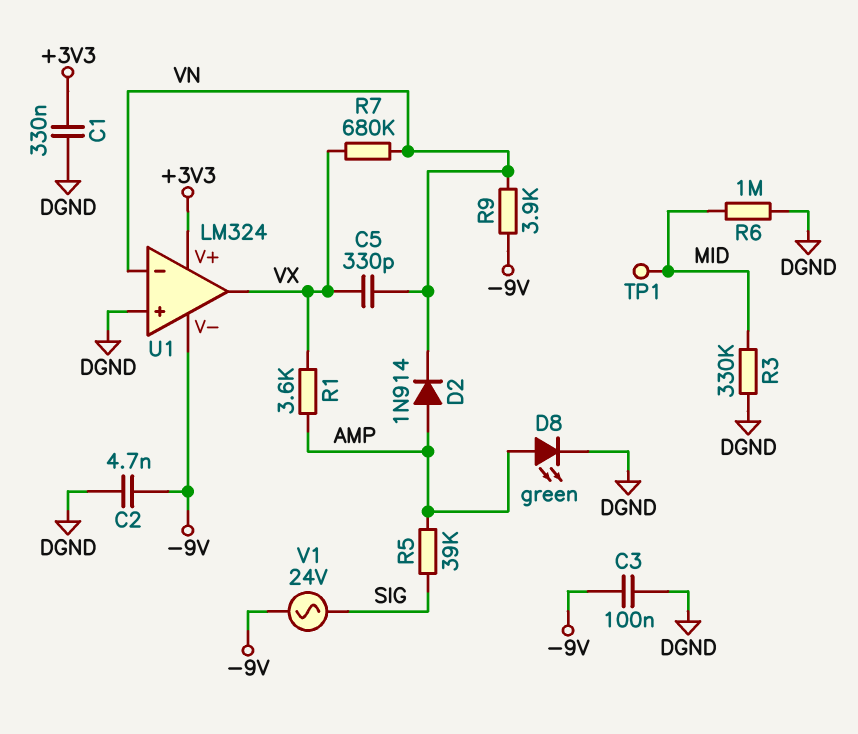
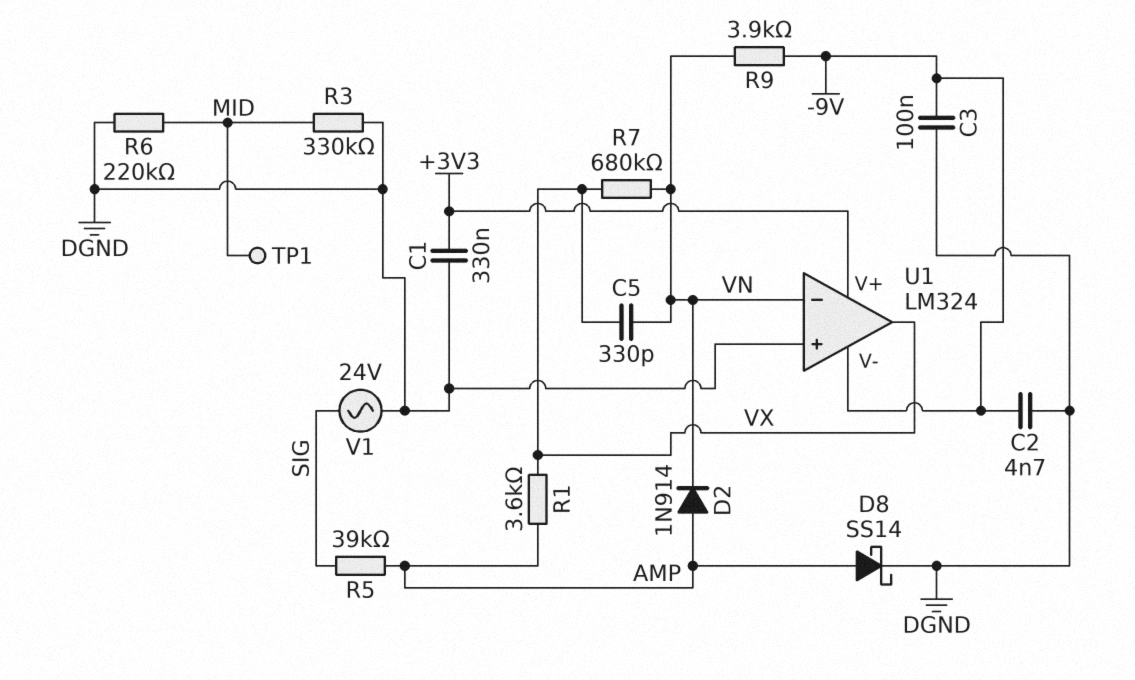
D8: LED green (A AMP, K DGND) -> schottky SS14 (A AMP, K DGND)
R6: 1M (DGND, MID) -> 220k (DGND, MID)
V1: AC 24V (-9V, SIG) -> AC 24V (DGND, SIG)

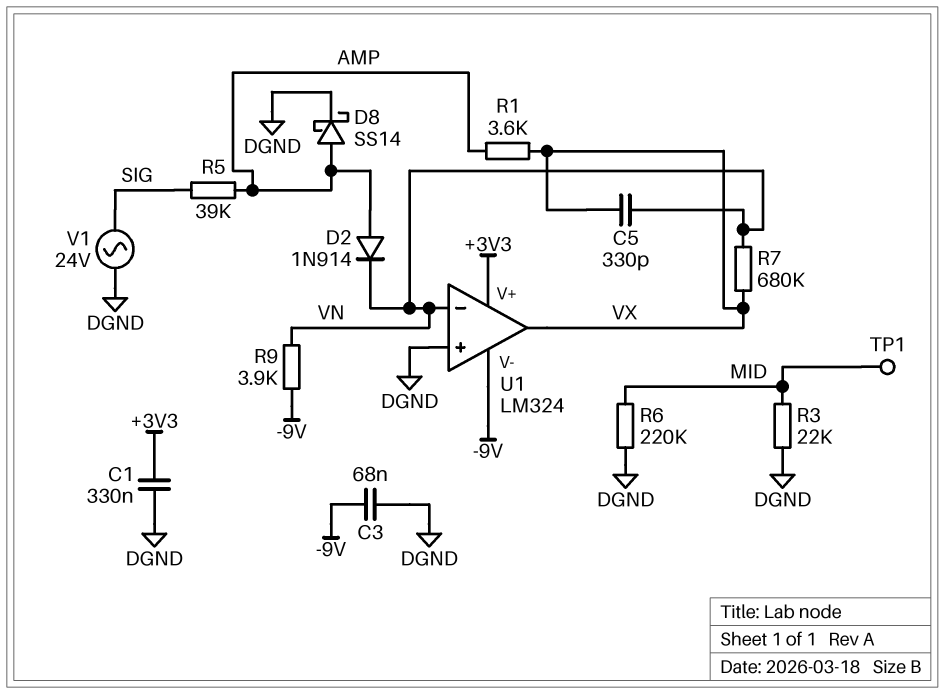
C2: 4.7nF (-9V, DGND) -> none
C3: 100nF (-9V, DGND) -> 68nF (-9V, DGND)
R3: 330k (DGND, MID) -> 22k (DGND, MID)

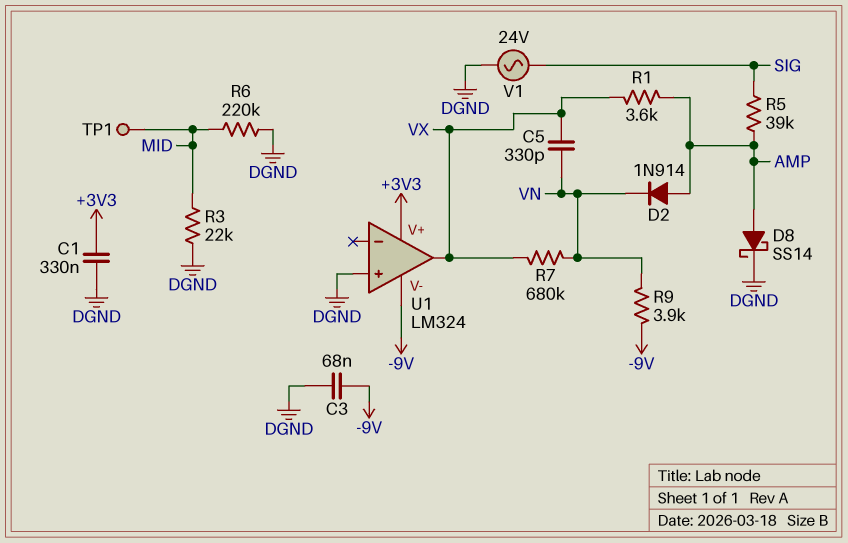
U1 pin in-: VN -> none

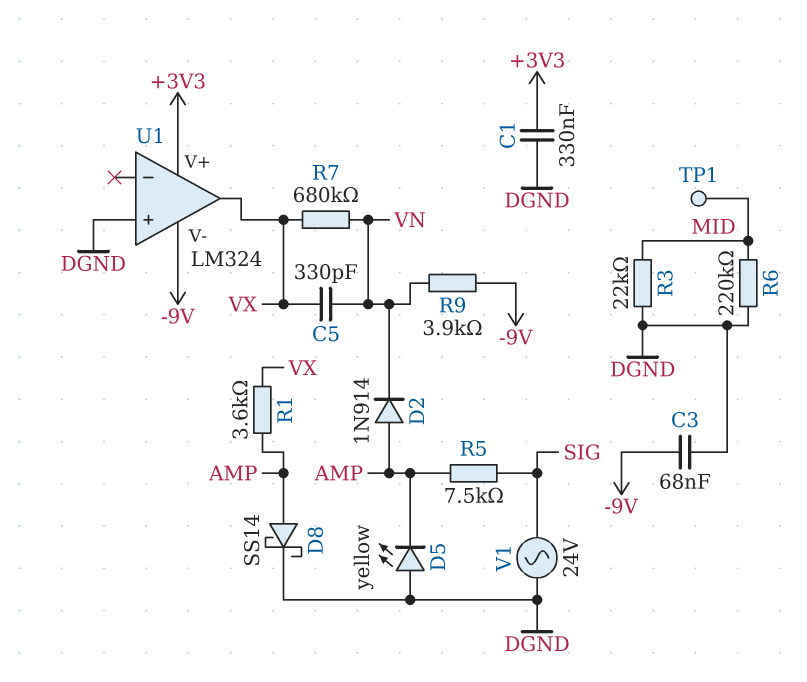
D5: none -> LED yellow (A DGND, K AMP)
R5: 39k (AMP, SIG) -> 7.5k (AMP, SIG)

